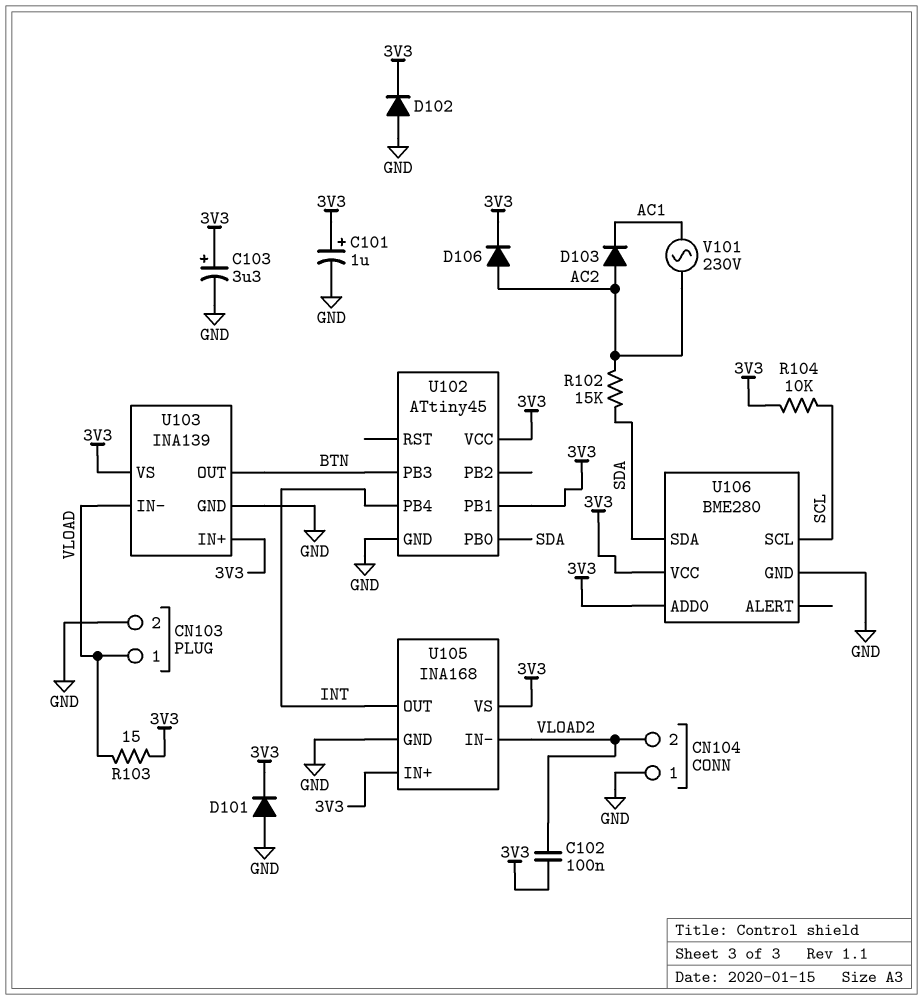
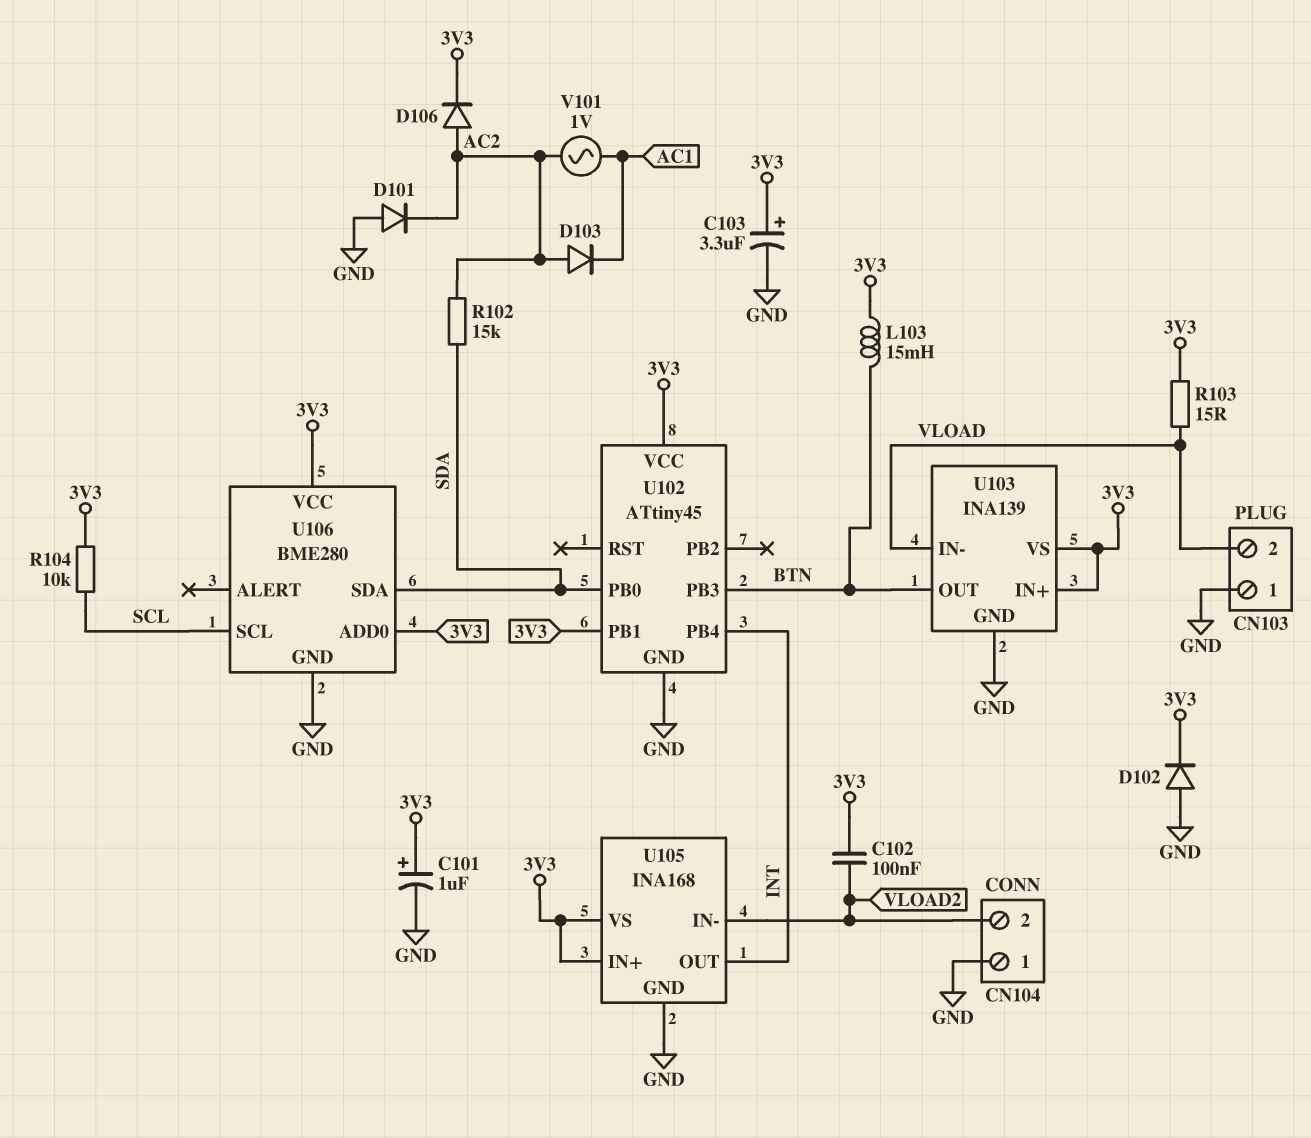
CN103 pin 1: VLOAD -> GND
CN103 pin 2: GND -> VLOAD
D101: diode (A GND, K 3V3) -> diode (A GND, K AC2)
L103: none -> 15mH (3V3, BTN)
V101: AC 230V (AC1, AC2) -> AC 1V (AC1, AC2)

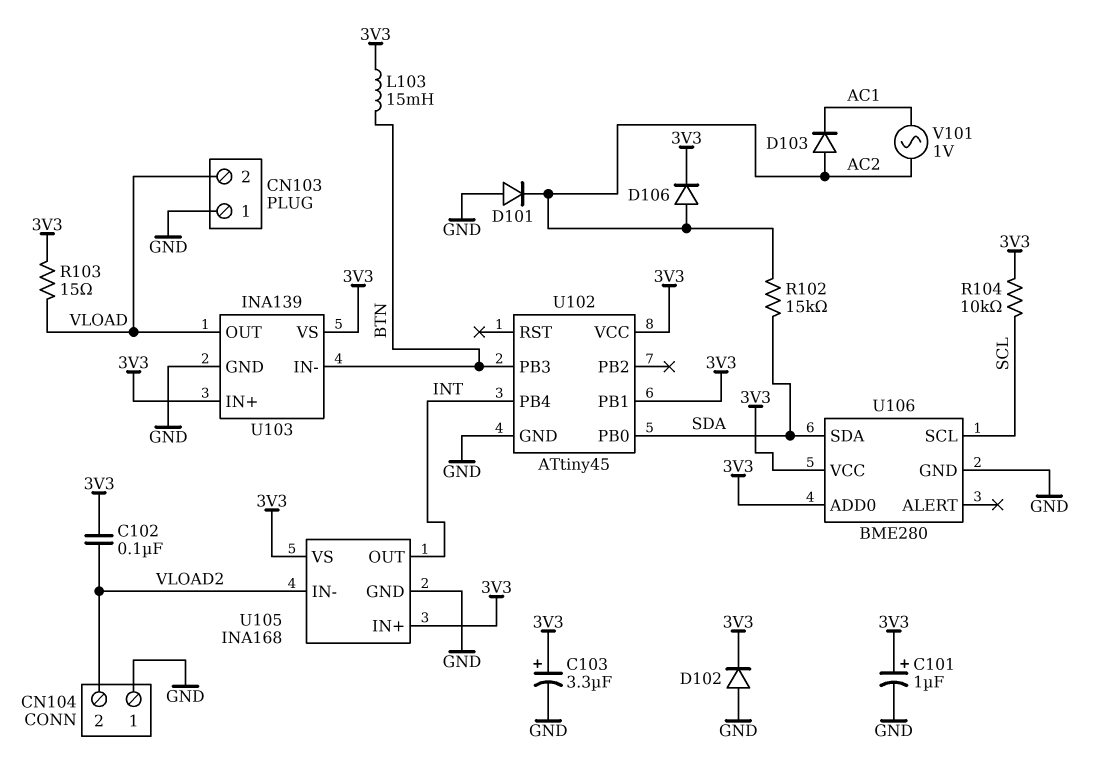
U103 pin IN-: VLOAD -> BTN
U103 pin OUT: BTN -> VLOAD

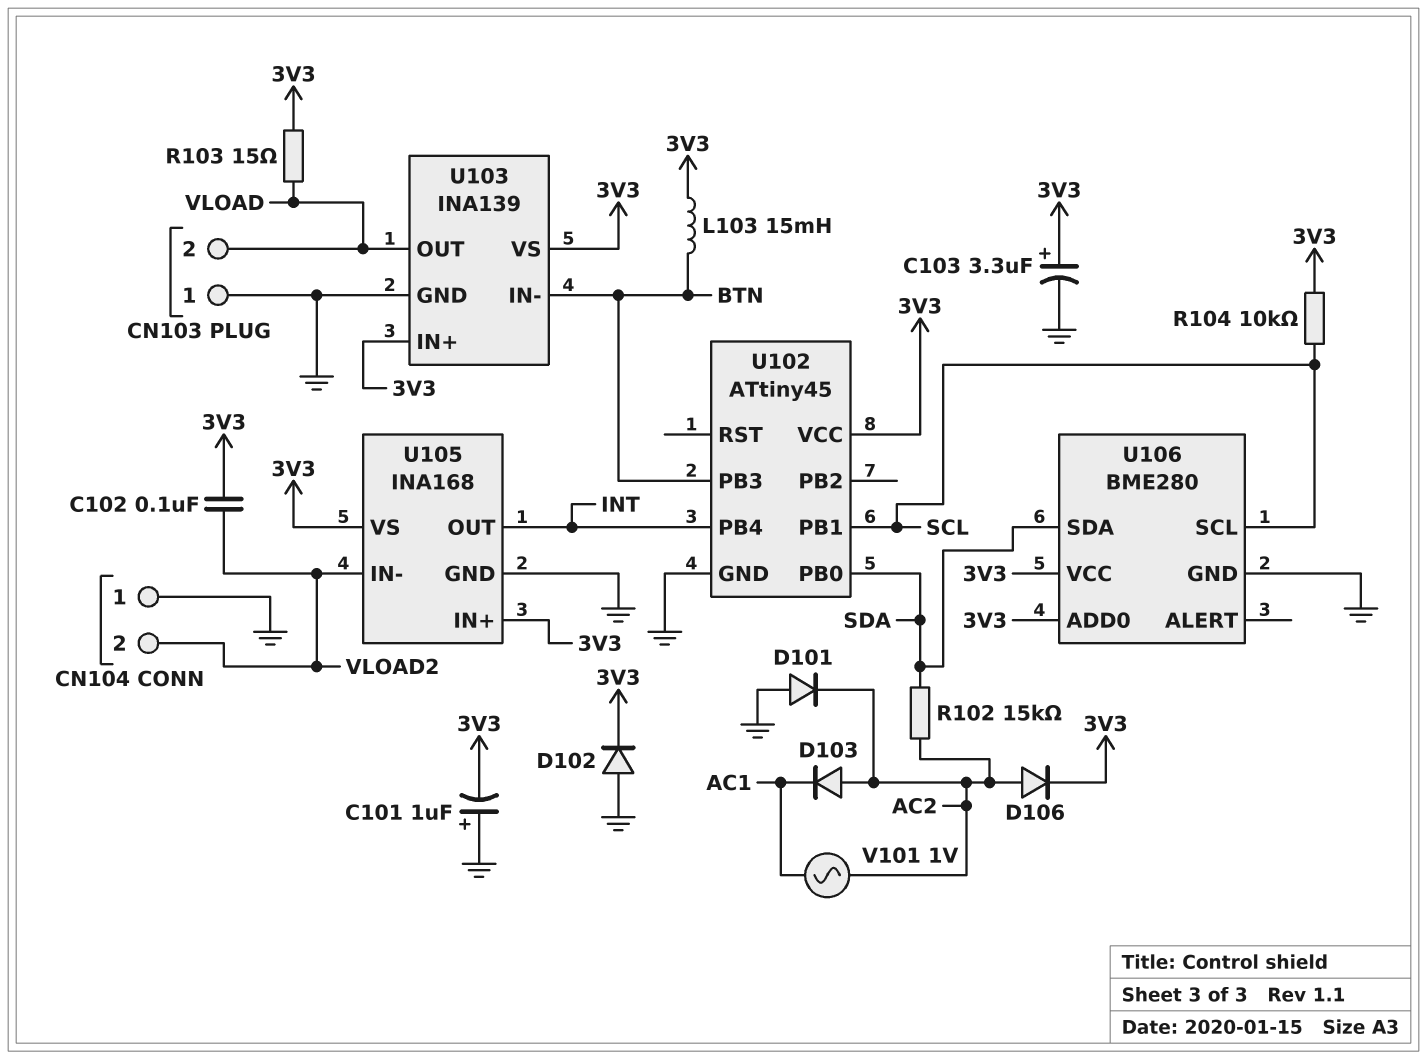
C101: 1uF (plus 3V3, minus GND) -> 1uF (plus GND, minus 3V3)
U102 pin PB1: 3V3 -> SCL

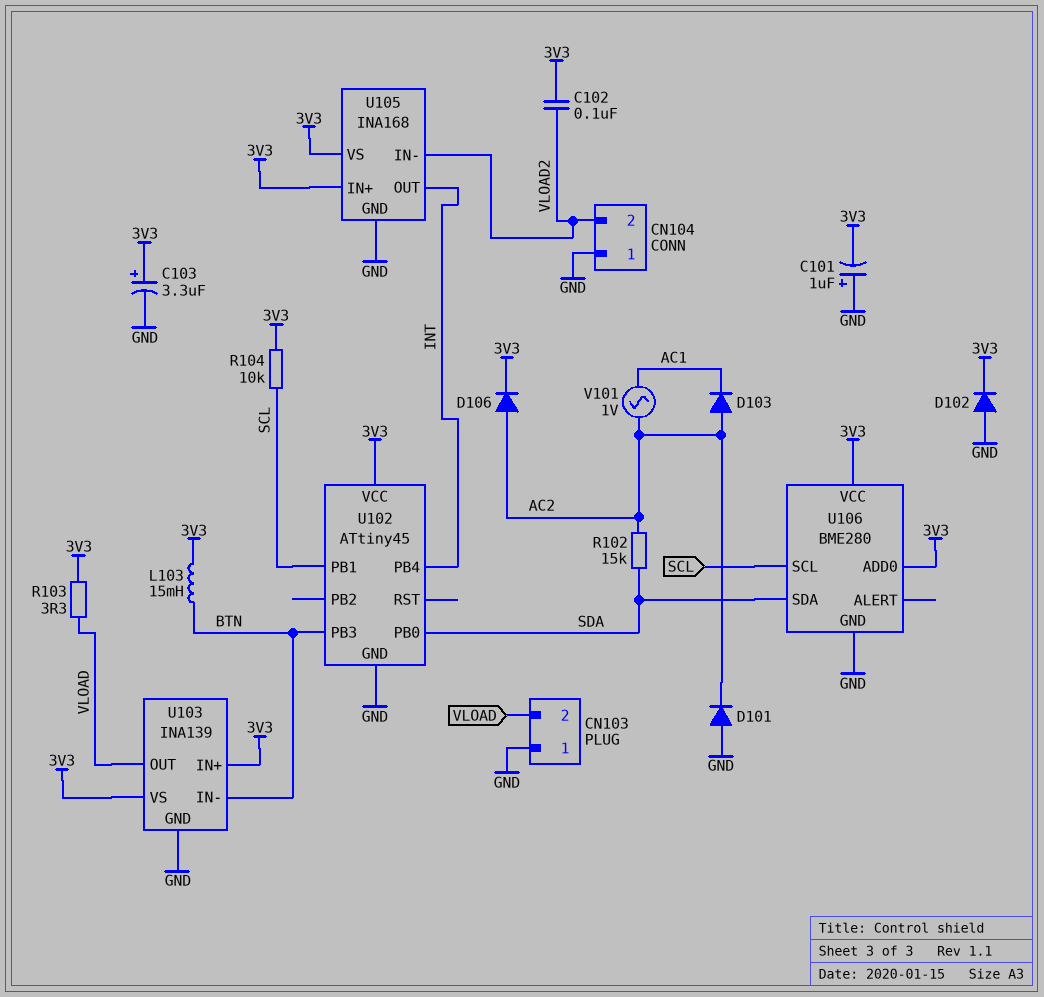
R103: 15 (3V3, VLOAD) -> 3.3 (3V3, VLOAD)

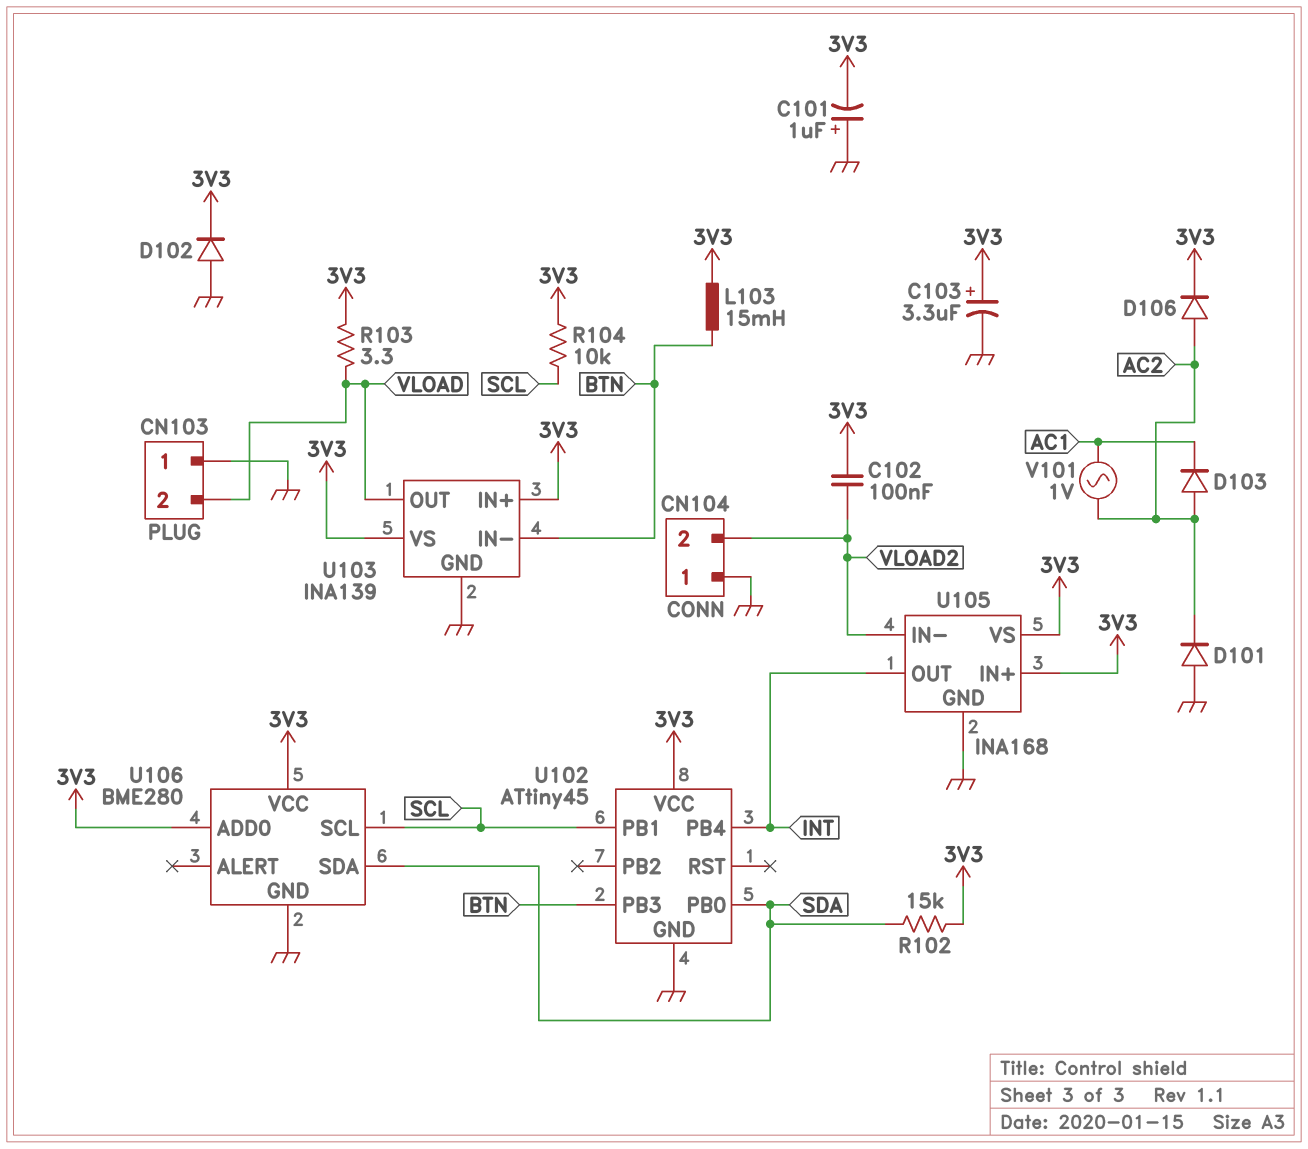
R102: 15k (AC2, SDA) -> 15k (3V3, SDA)

